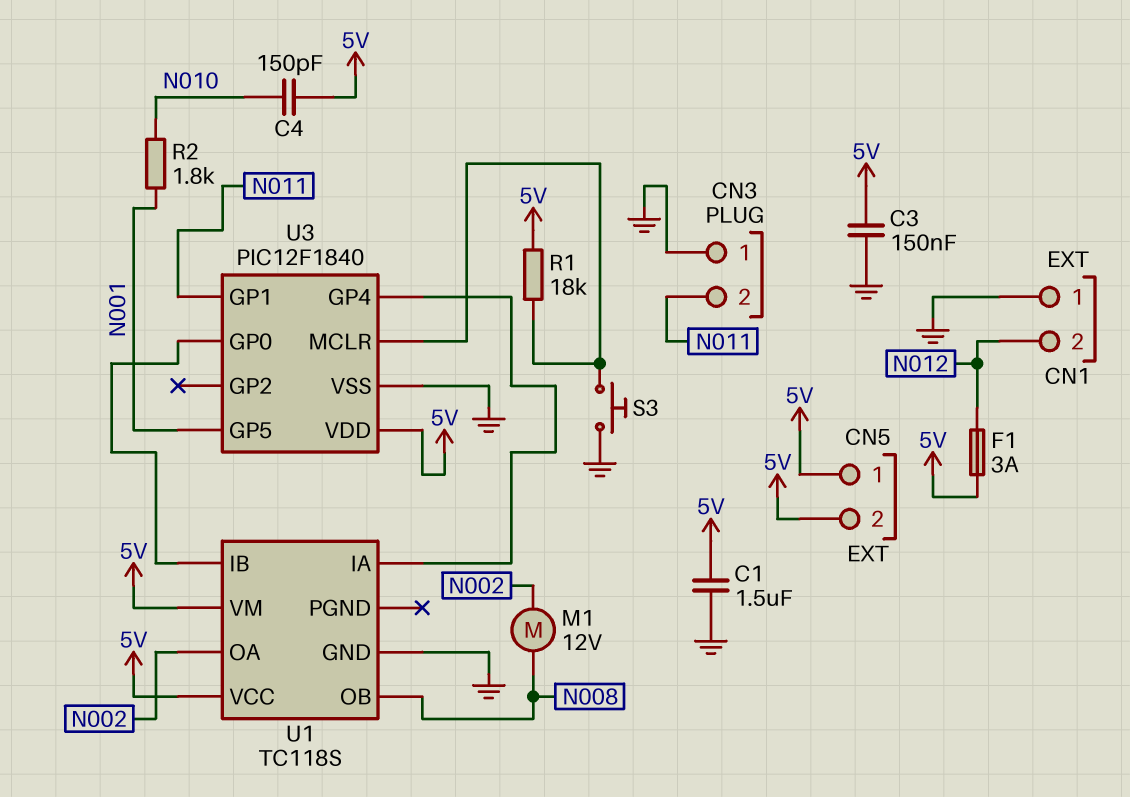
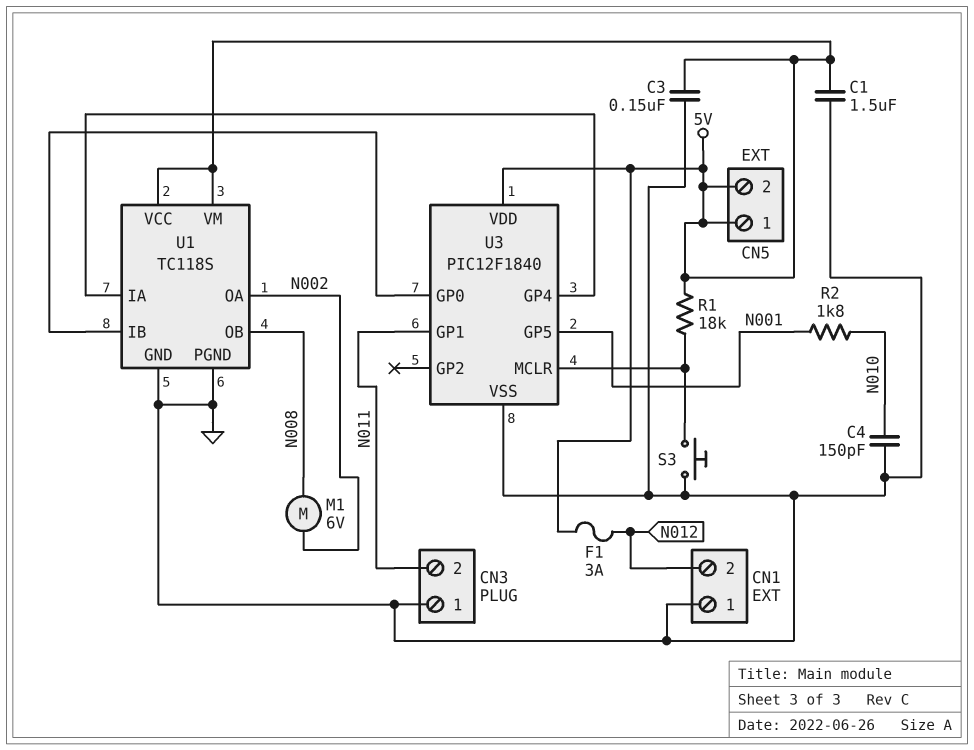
C4: 150pF (5V, N010) -> 150pF (GND, N010)
M1: motor 12V (N002, N008) -> motor 6V (N002, N008)
U1 pin PGND: none -> GND

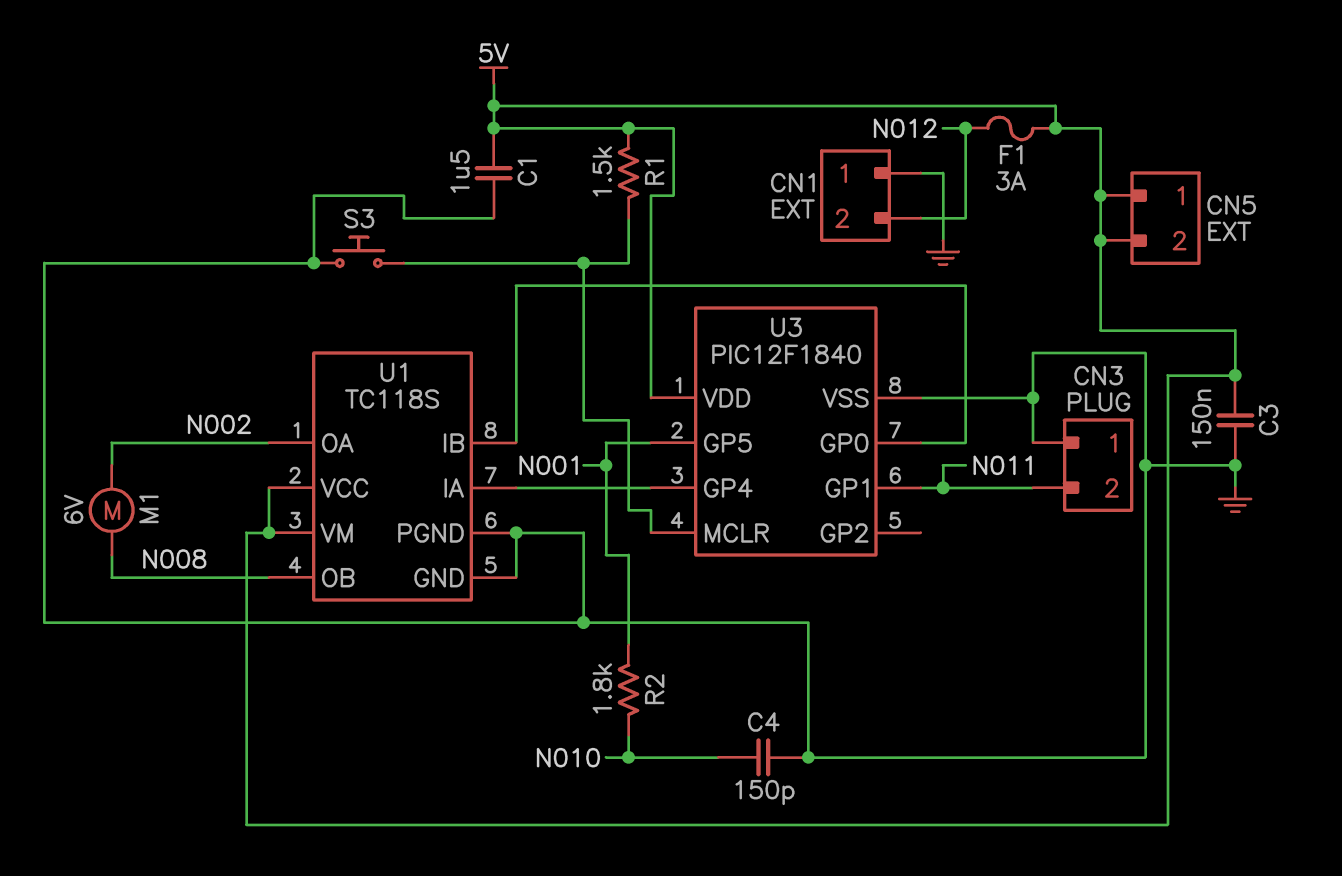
R1: 18k (5V, U3/MCLR) -> 1.5k (5V, U3/MCLR)

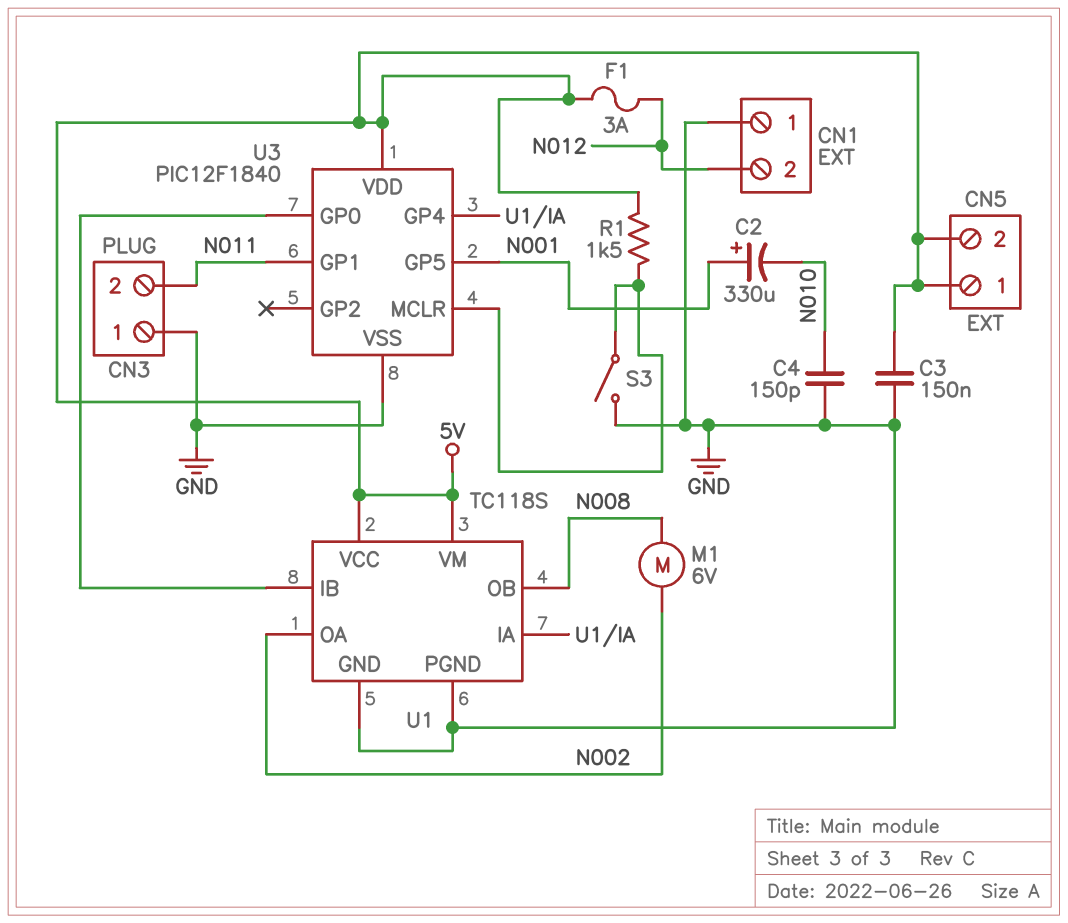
C1: 1.5uF (5V, GND) -> none
C2: none -> 330uF (plus N001, minus N010)
R2: 1.8k (N001, N010) -> none
S3: button (GND, U3/MCLR) -> switch (GND, U3/MCLR)

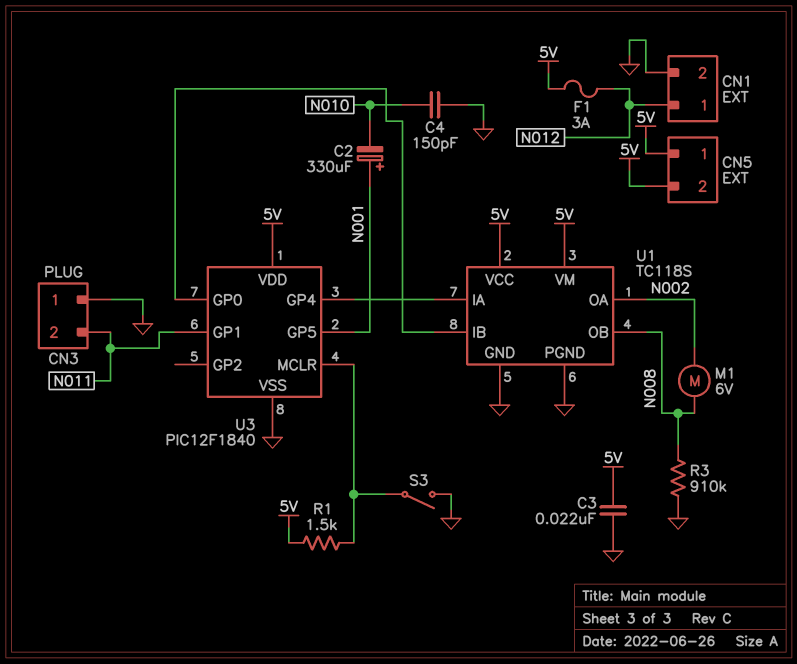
C3: 150nF (5V, GND) -> 22nF (5V, GND)
CN1 pin 1: GND -> N012
CN1 pin 2: N012 -> GND
R3: none -> 910k (GND, N008)

